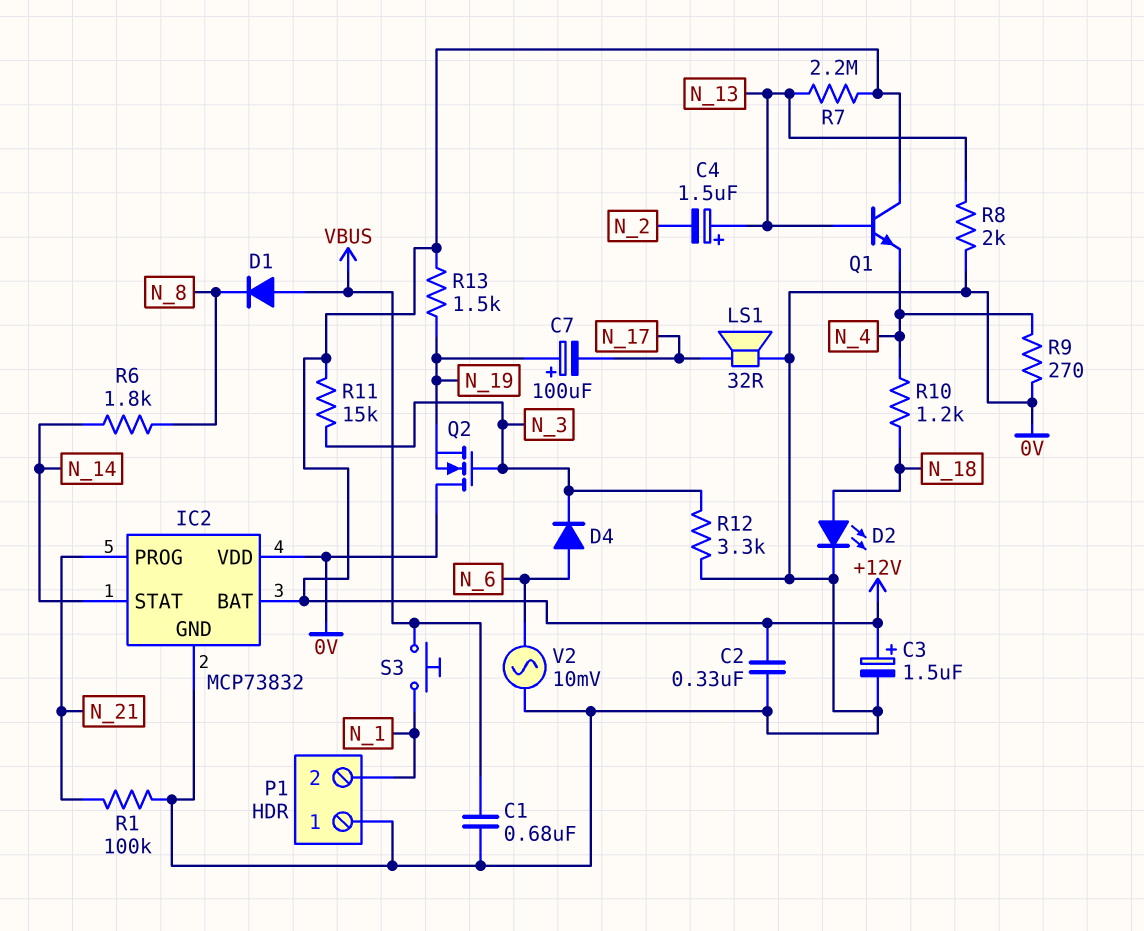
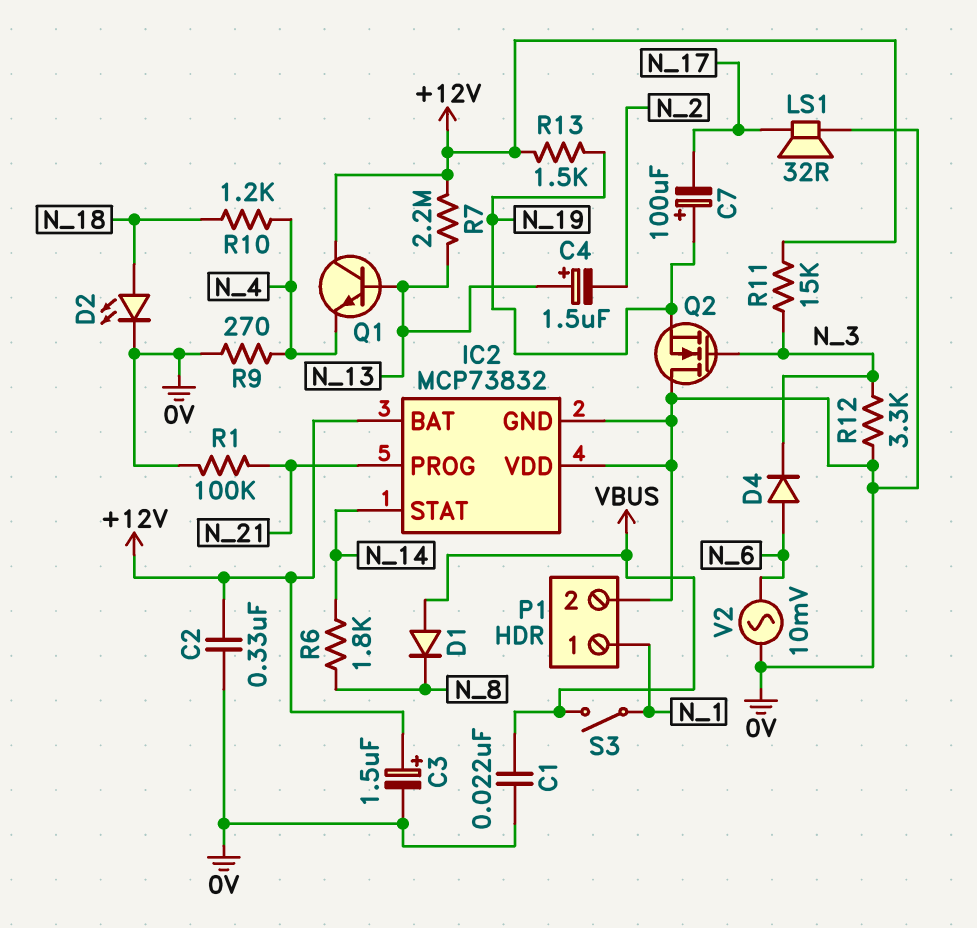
C1: 680nF (0V, VBUS) -> 22nF (0V, VBUS)
P1 pin 1: 0V -> N_1
P1 pin 2: N_1 -> 0V
R8: 2k (0V, N_13) -> none
S3: button (N_1, VBUS) -> switch (N_1, VBUS)

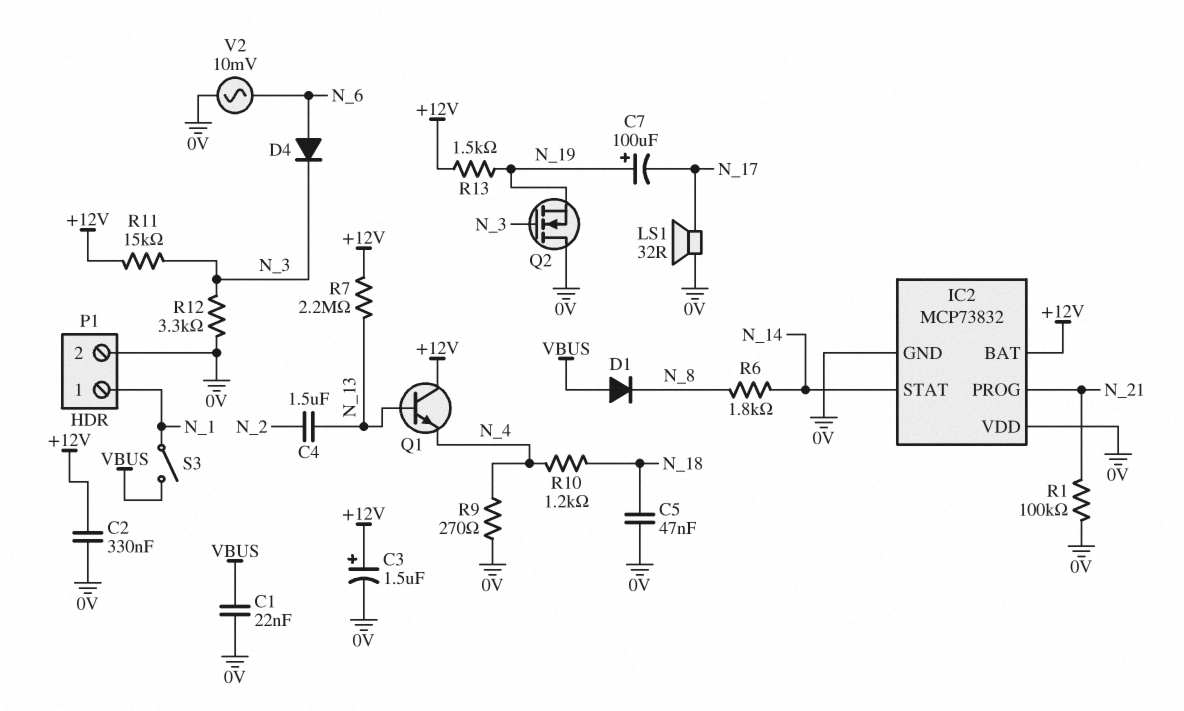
C4: 1.5uF (plus N_13, minus N_2) -> 1.5uF (N_2, N_13)
C5: none -> 47nF (0V, N_18)
D2: LED (A N_18, K 0V) -> none

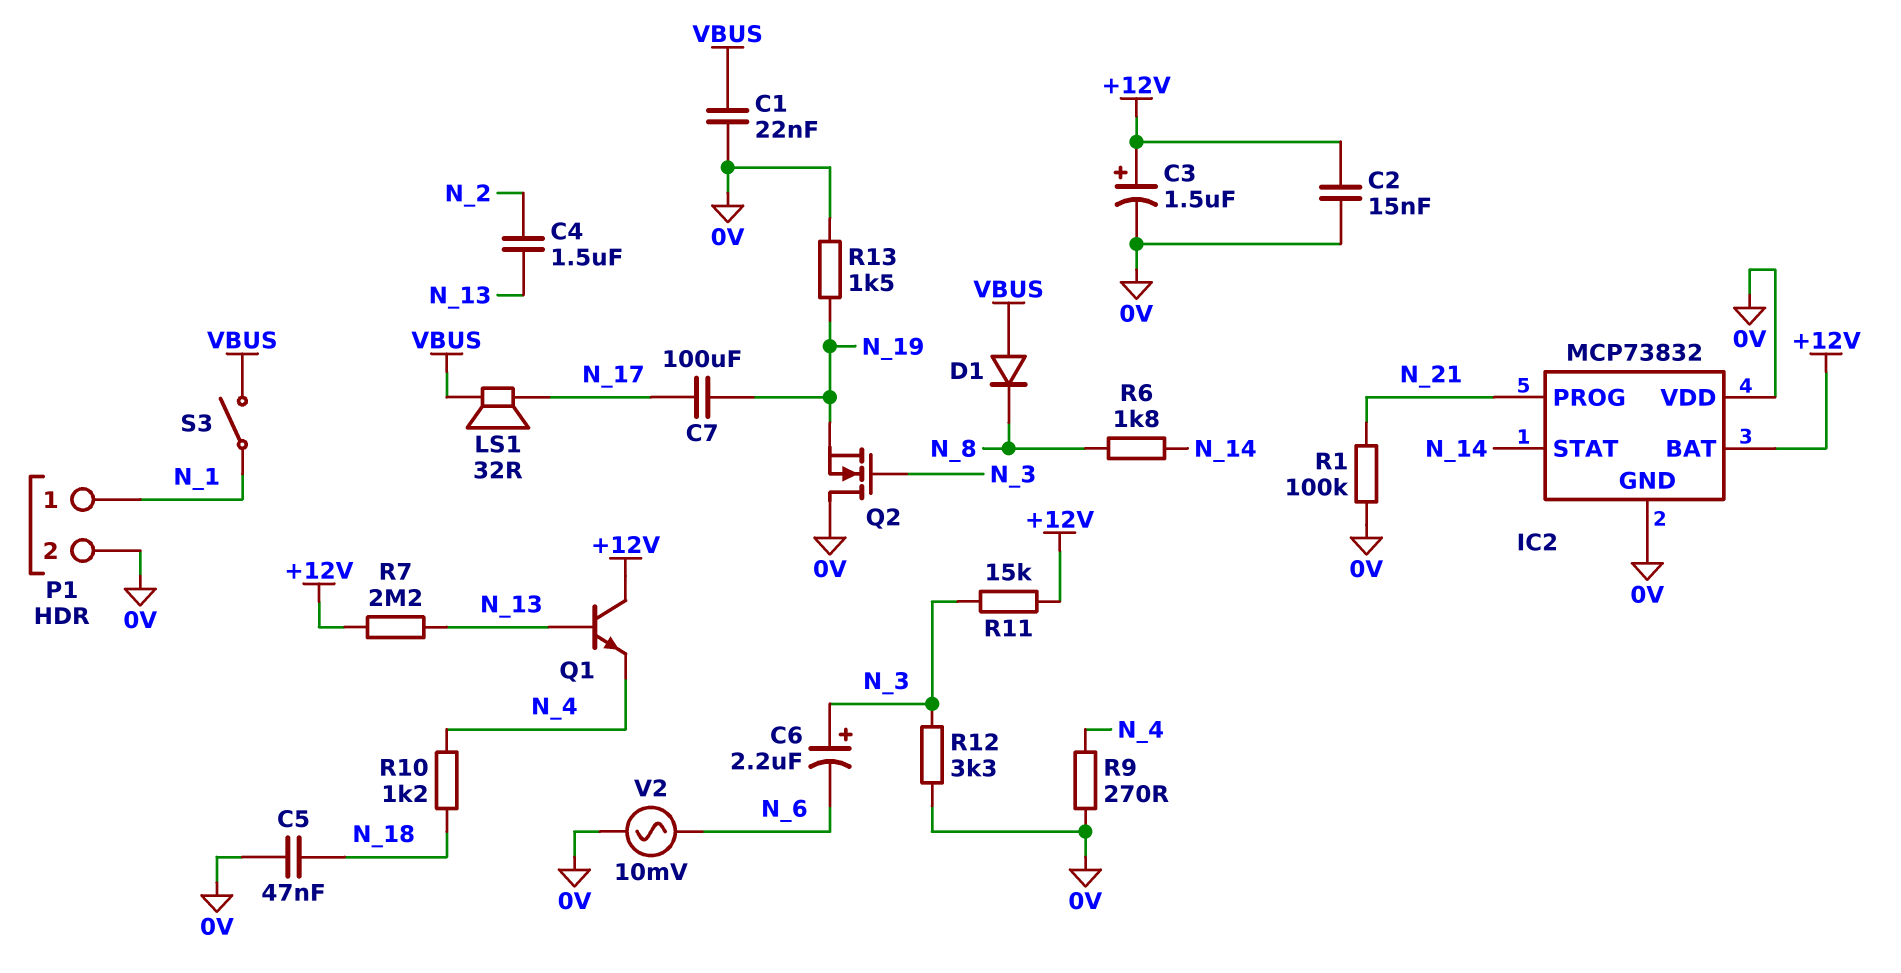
C2: 330nF (+12V, 0V) -> 15nF (+12V, 0V)
C6: none -> 2.2uF (plus N_3, minus N_6)
C7: 100uF (plus N_19, minus N_17) -> 100uF (N_17, N_19)
D4: diode (A N_6, K N_3) -> none
LS1: speaker 32R (0V, N_17) -> speaker 32R (N_17, VBUS)
R13: 1.5k (+12V, N_19) -> 1.5k (0V, N_19)

